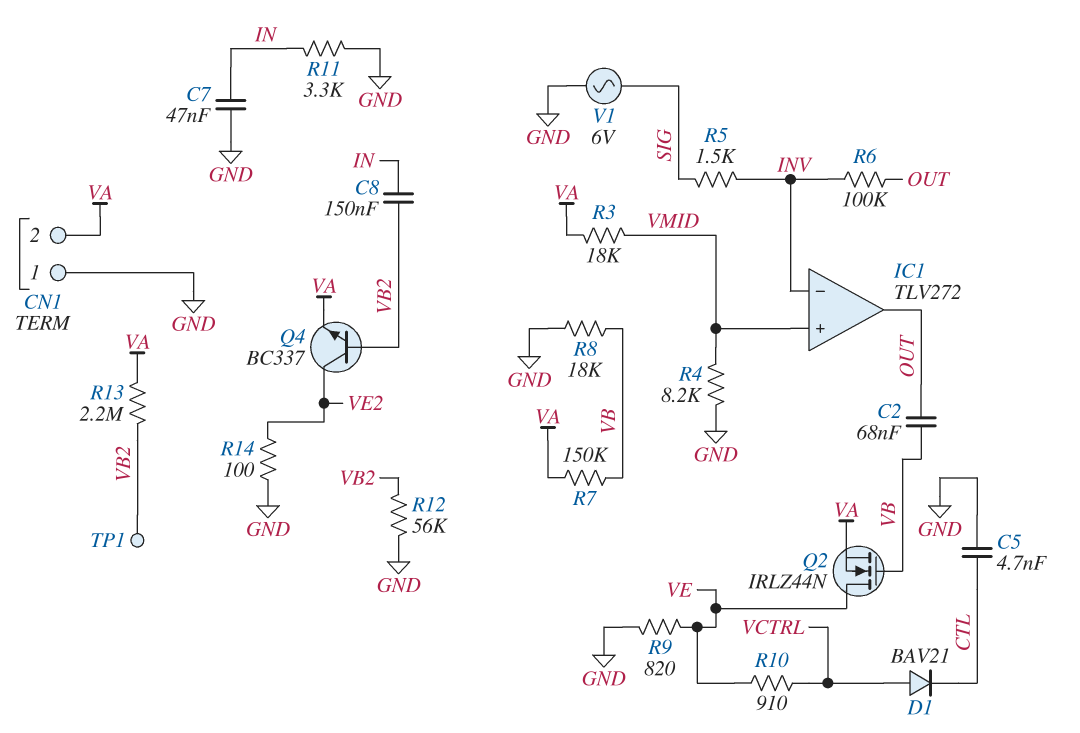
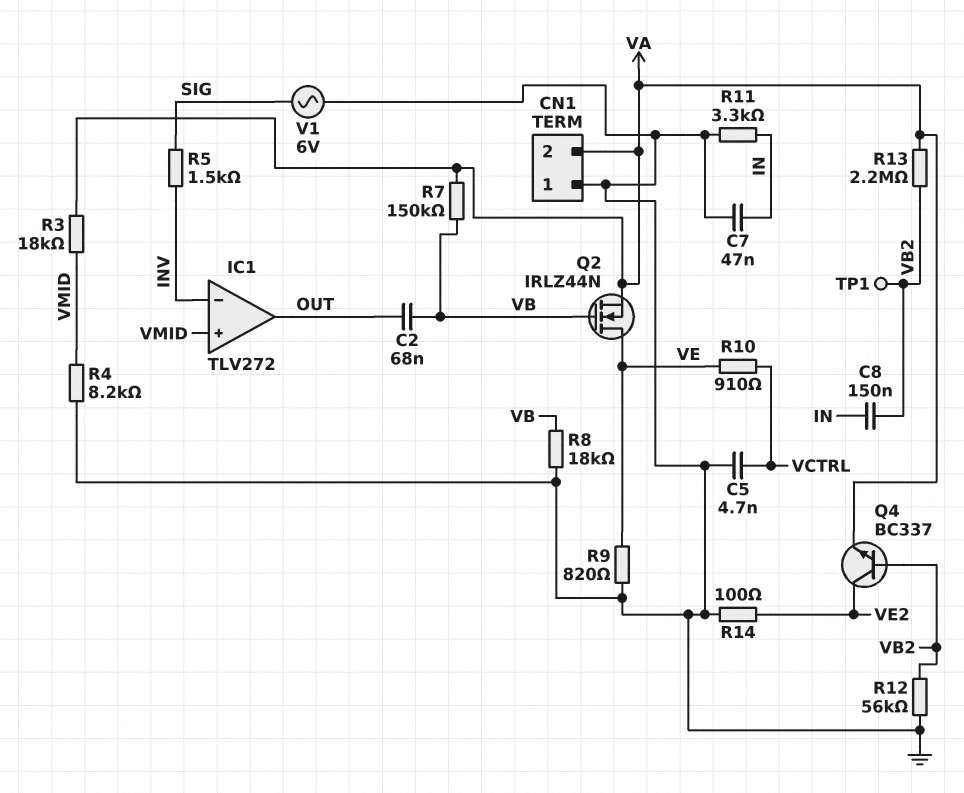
C5: 4.7nF (CTL, GND) -> 4.7nF (GND, VCTRL)
D1: diode BAV21 (A VCTRL, K CTL) -> none
R6: 100k (INV, OUT) -> none

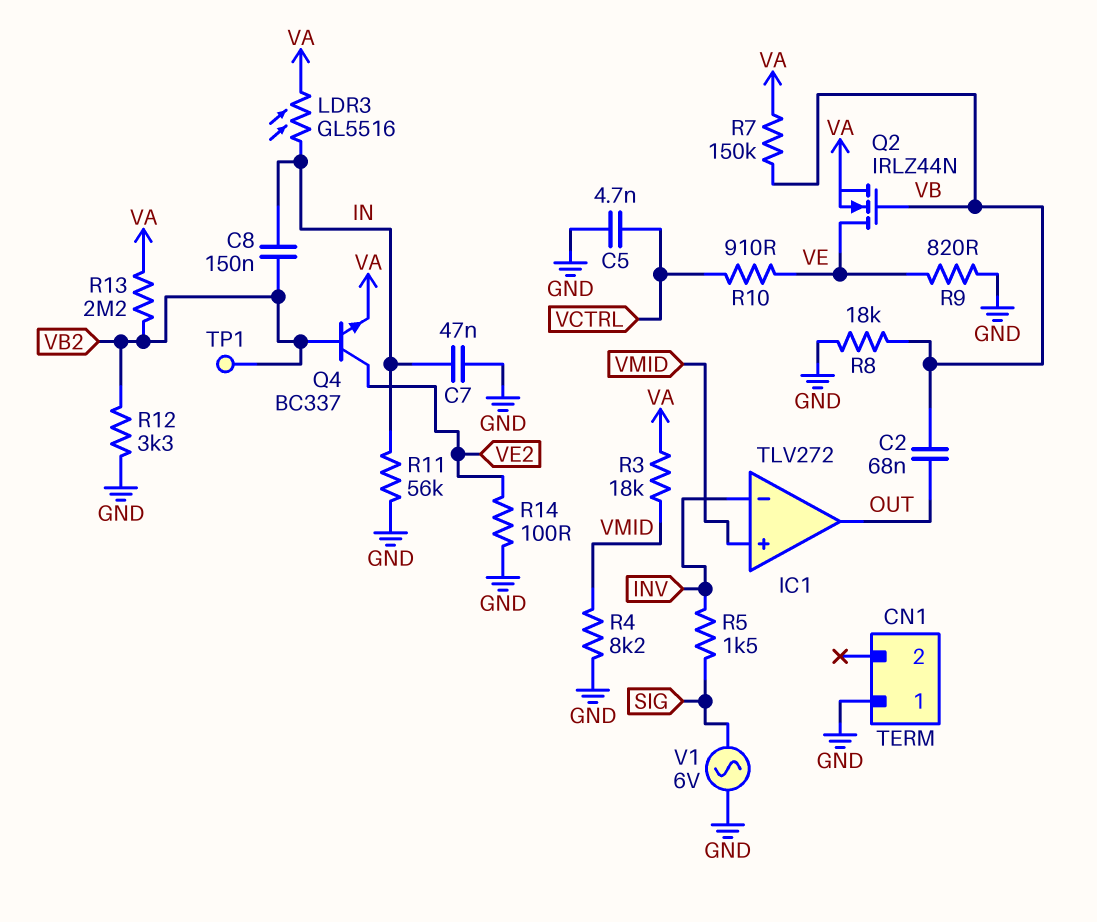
CN1 pin 2: VA -> none
LDR3: none -> GL5516 (IN, VA)
R11: 3.3k (GND, IN) -> 56k (GND, IN)
R12: 56k (GND, VB2) -> 3.3k (GND, VB2)

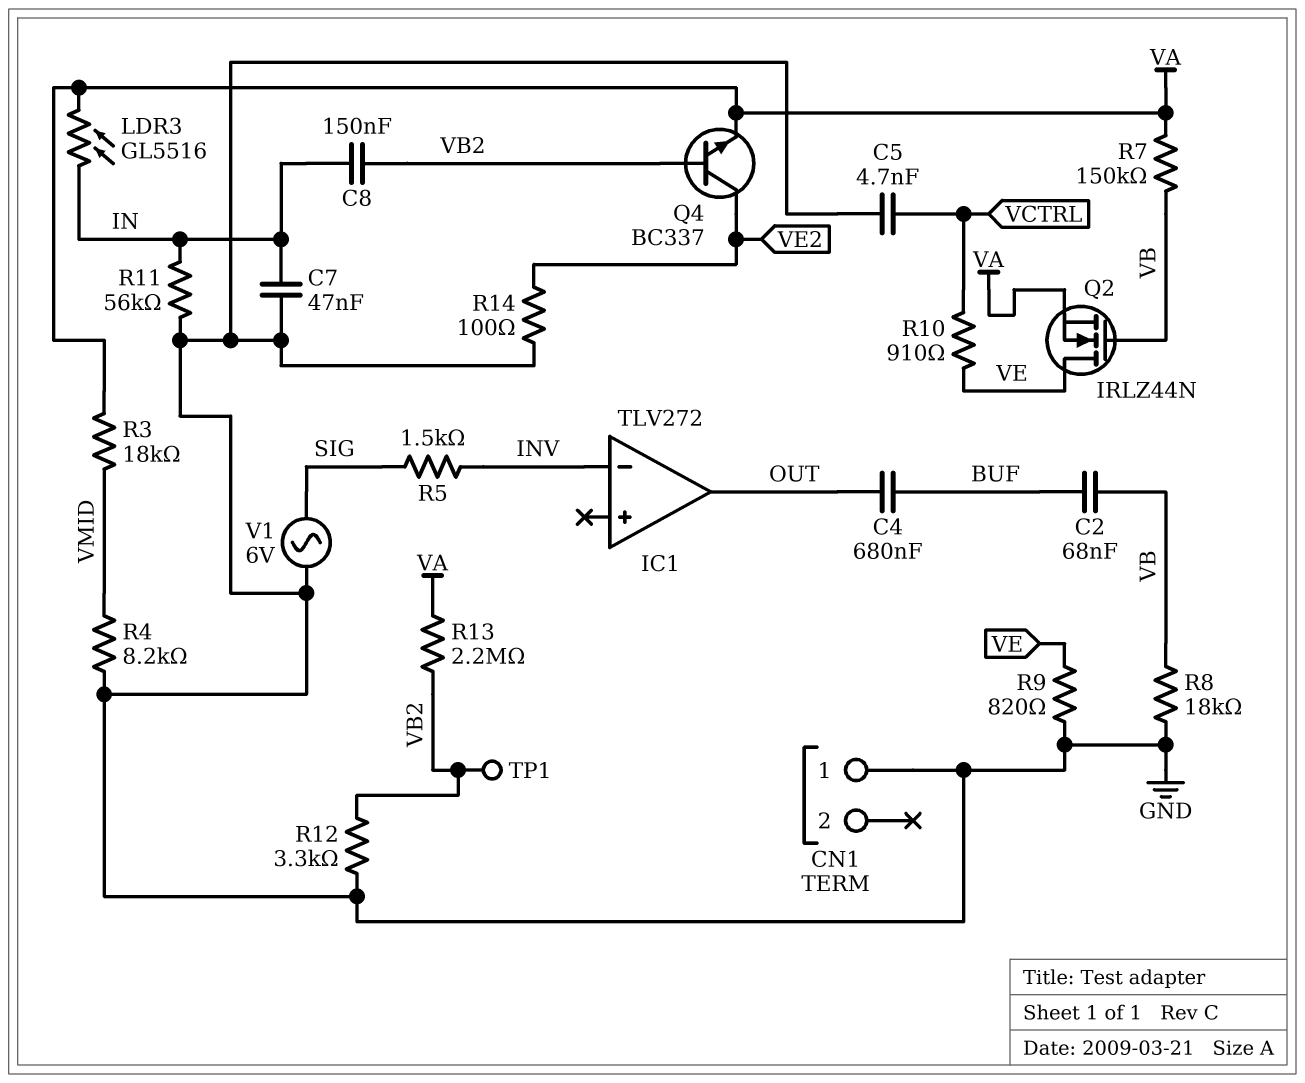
C2: 68nF (OUT, VB) -> 68nF (BUF, VB)
C4: none -> 680nF (BUF, OUT)
IC1 pin in+: VMID -> none

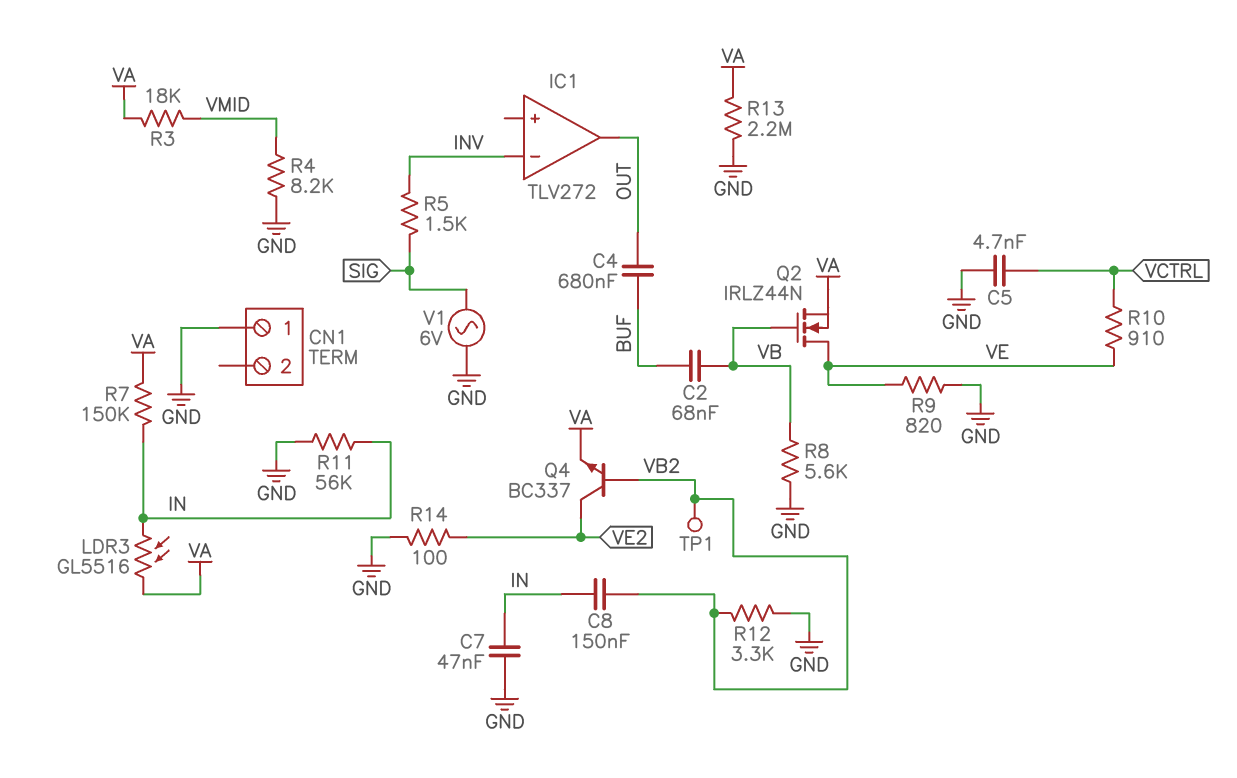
R7: 150k (VA, VB) -> 150k (IN, VA)
R8: 18k (GND, VB) -> 5.6k (GND, VB)
R13: 2.2M (VA, VB2) -> 2.2M (GND, VA)

